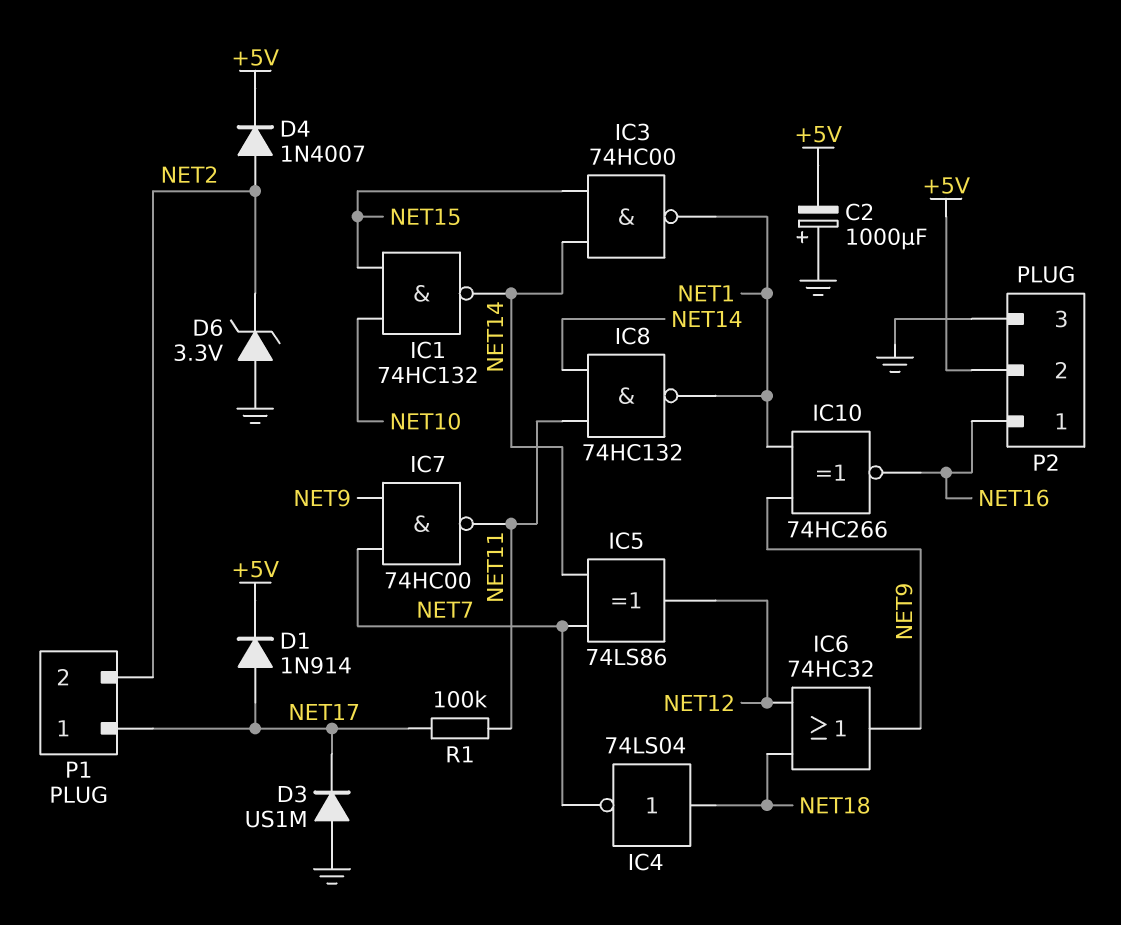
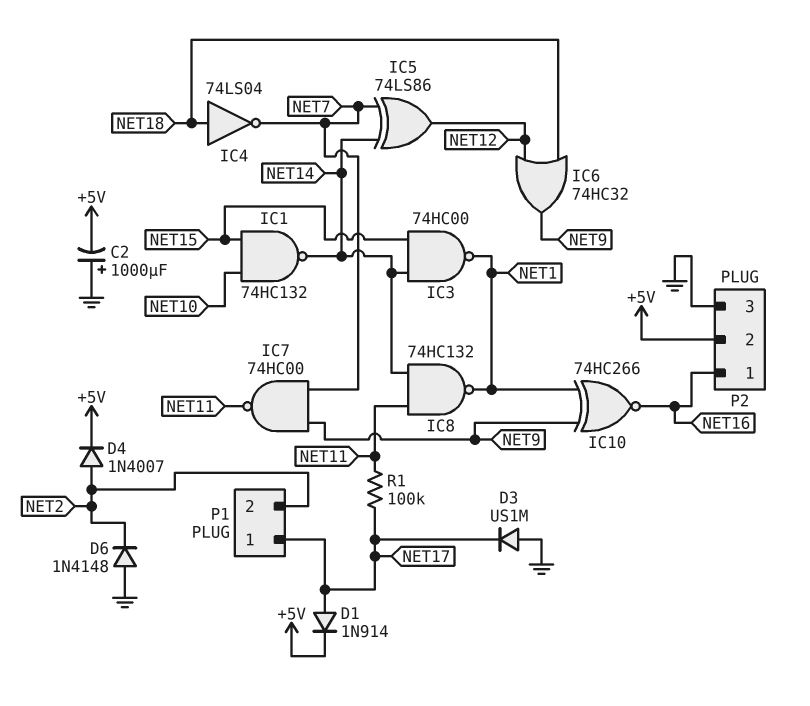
D6: zener 3.3V (A GND, K NET2) -> diode 1N4148 (A GND, K NET2)

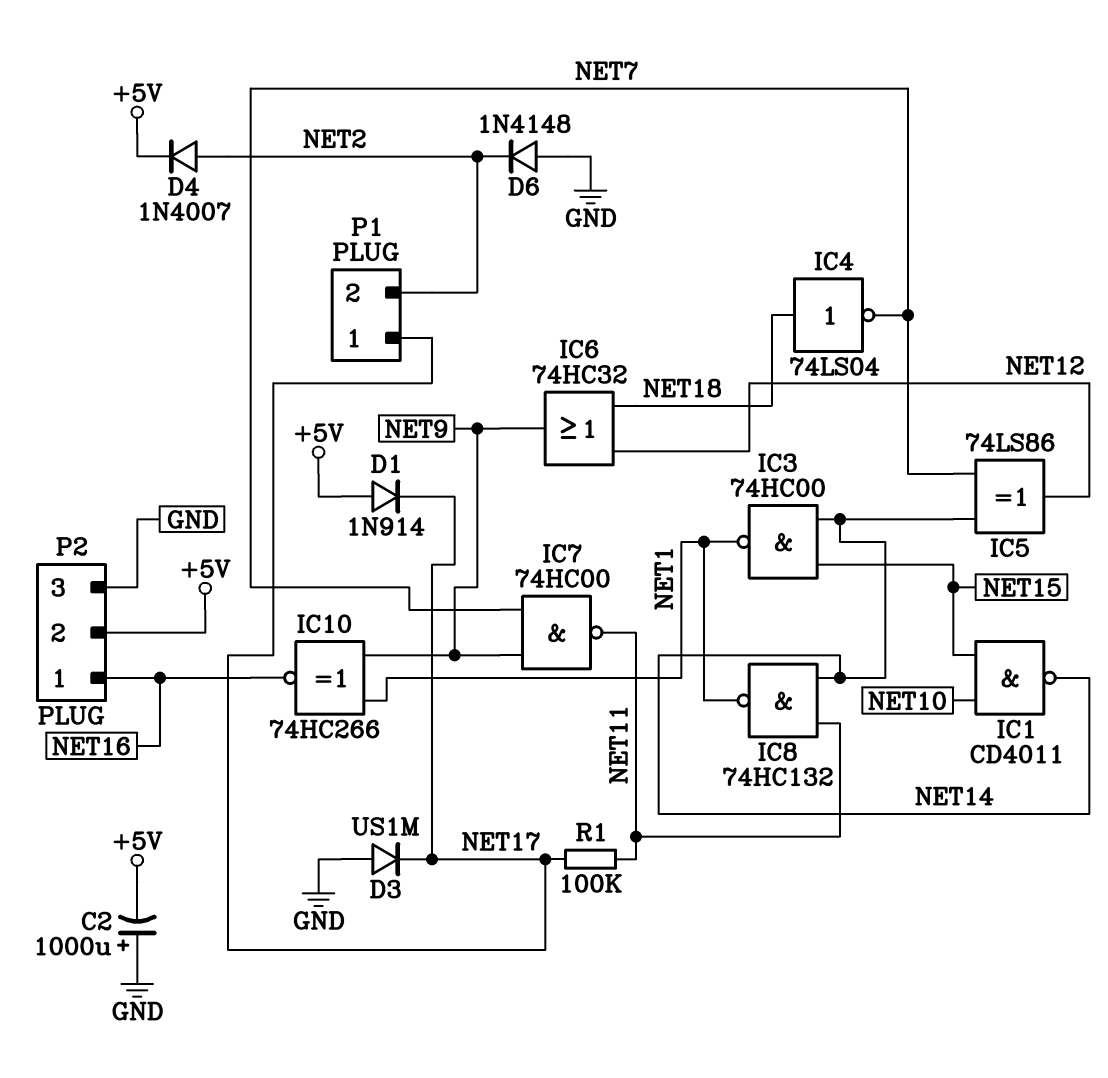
D1: diode 1N914 (A NET17, K +5V) -> diode 1N914 (A +5V, K NET17)
IC1: NAND 74HC132 (in NET10, in NET15, out NET14) -> NAND CD4011 (in NET10, in NET15, out NET14)

